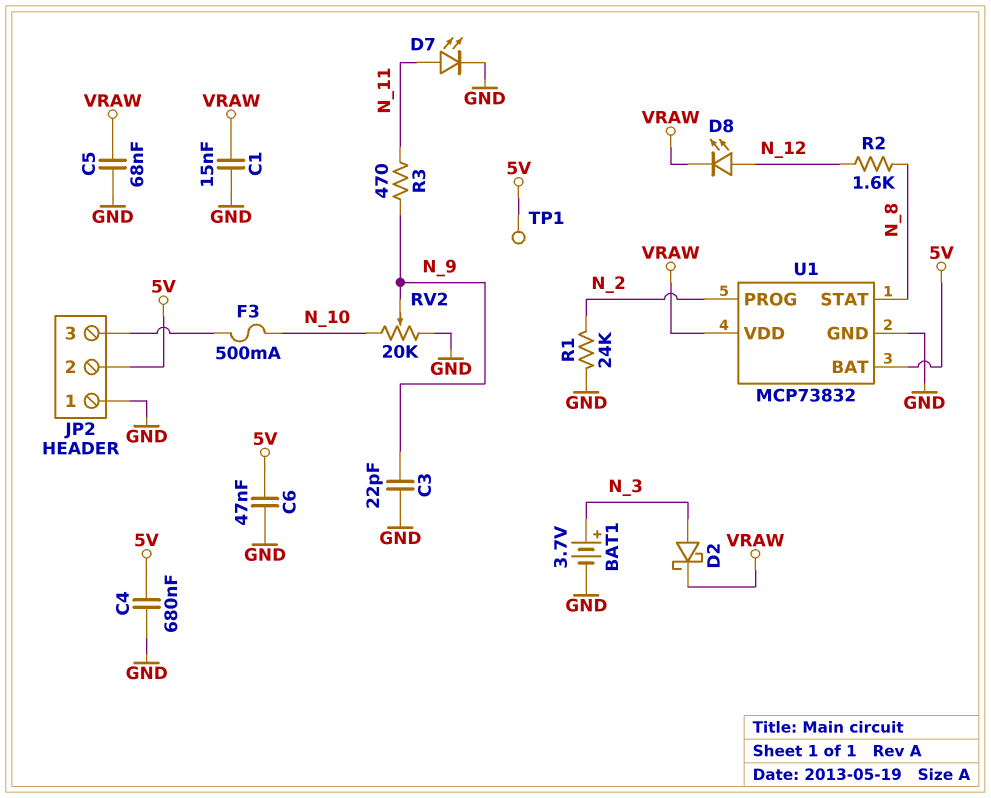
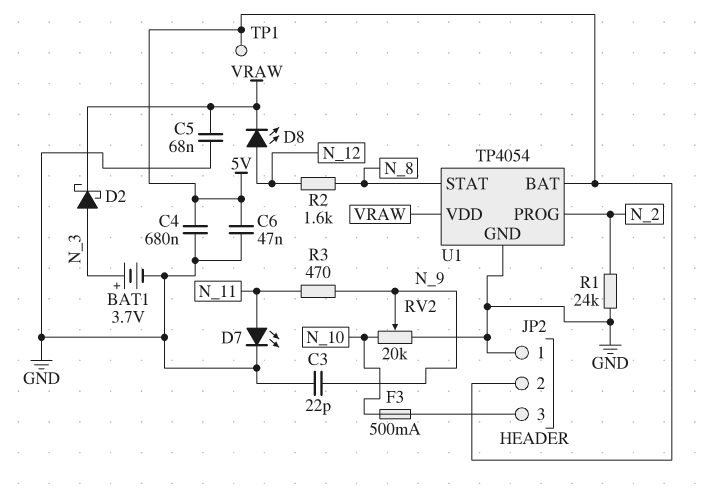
C1: 15nF (GND, VRAW) -> none
U1: MCP73832 -> TP4054

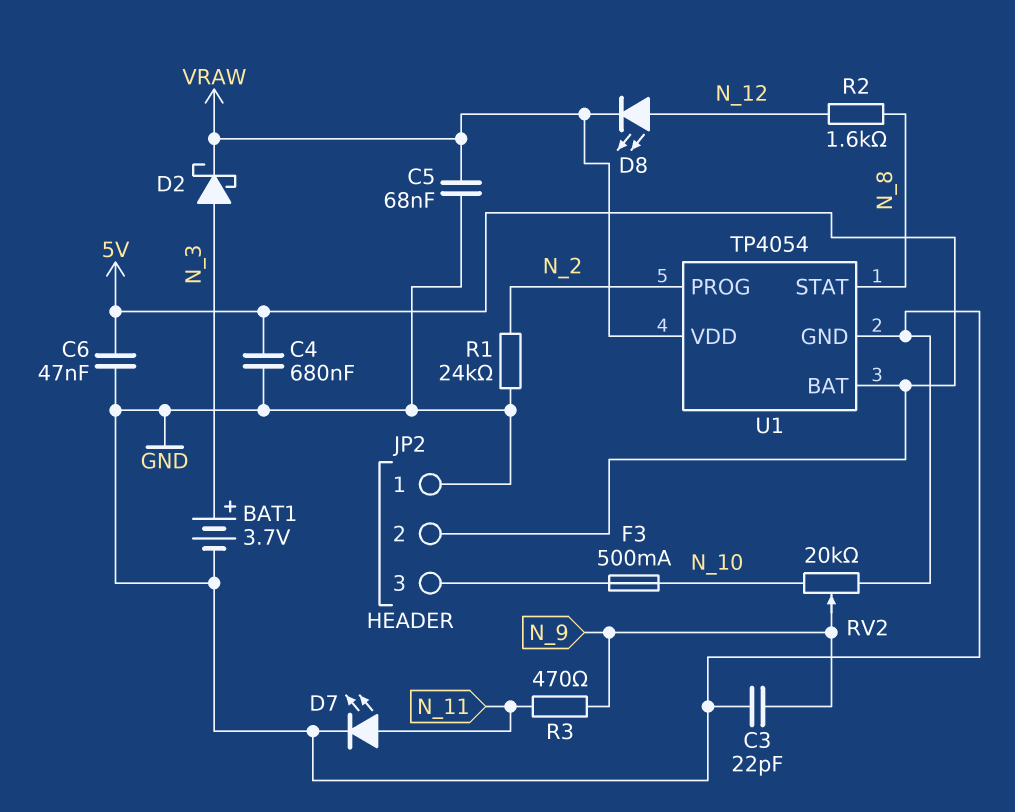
TP1: test point (5V) -> none

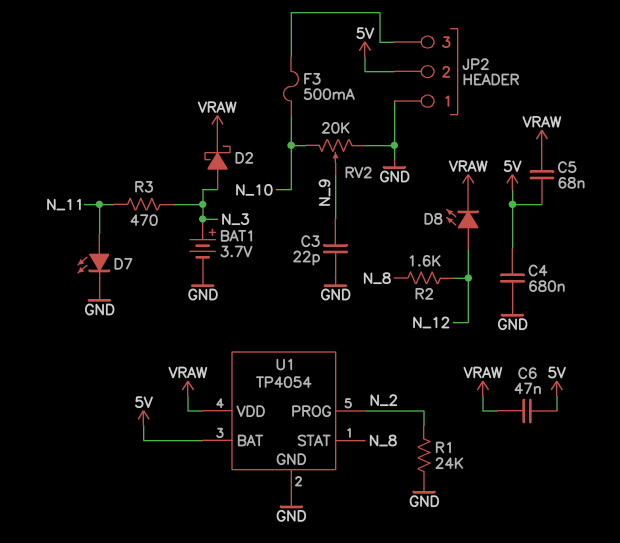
C5: 68nF (GND, VRAW) -> 68nF (5V, VRAW)
C6: 47nF (5V, GND) -> 47nF (5V, VRAW)
R3: 470 (N_9, N_11) -> 470 (N_3, N_11)

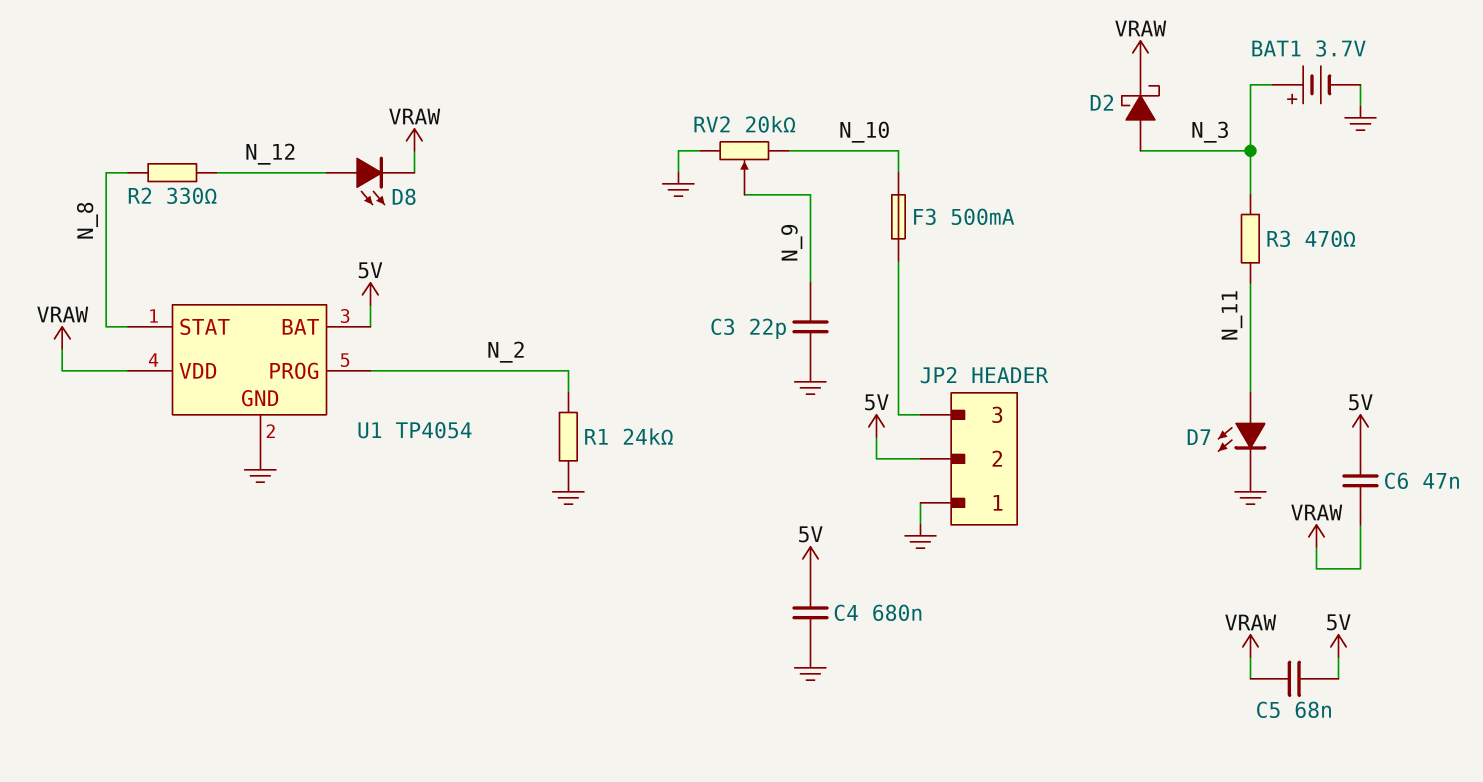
R2: 1.6k (N_8, N_12) -> 330 (N_8, N_12)

